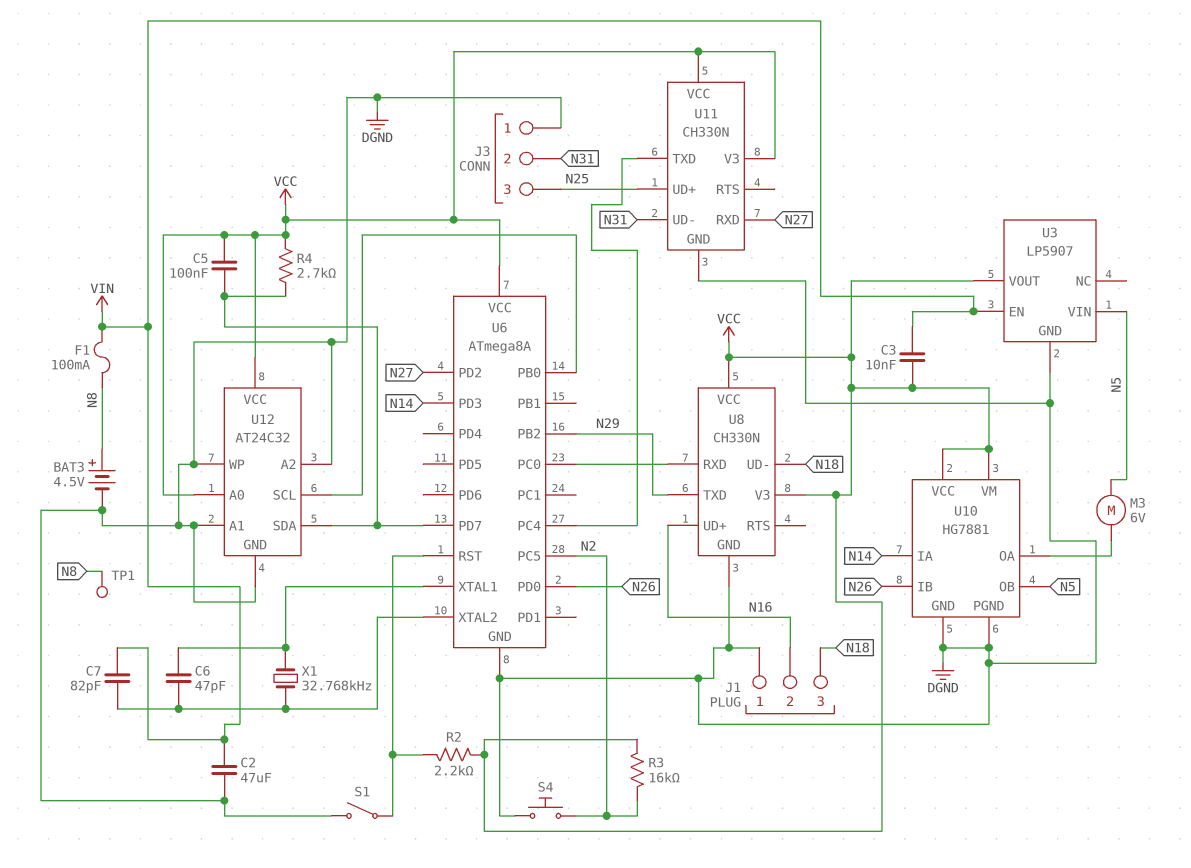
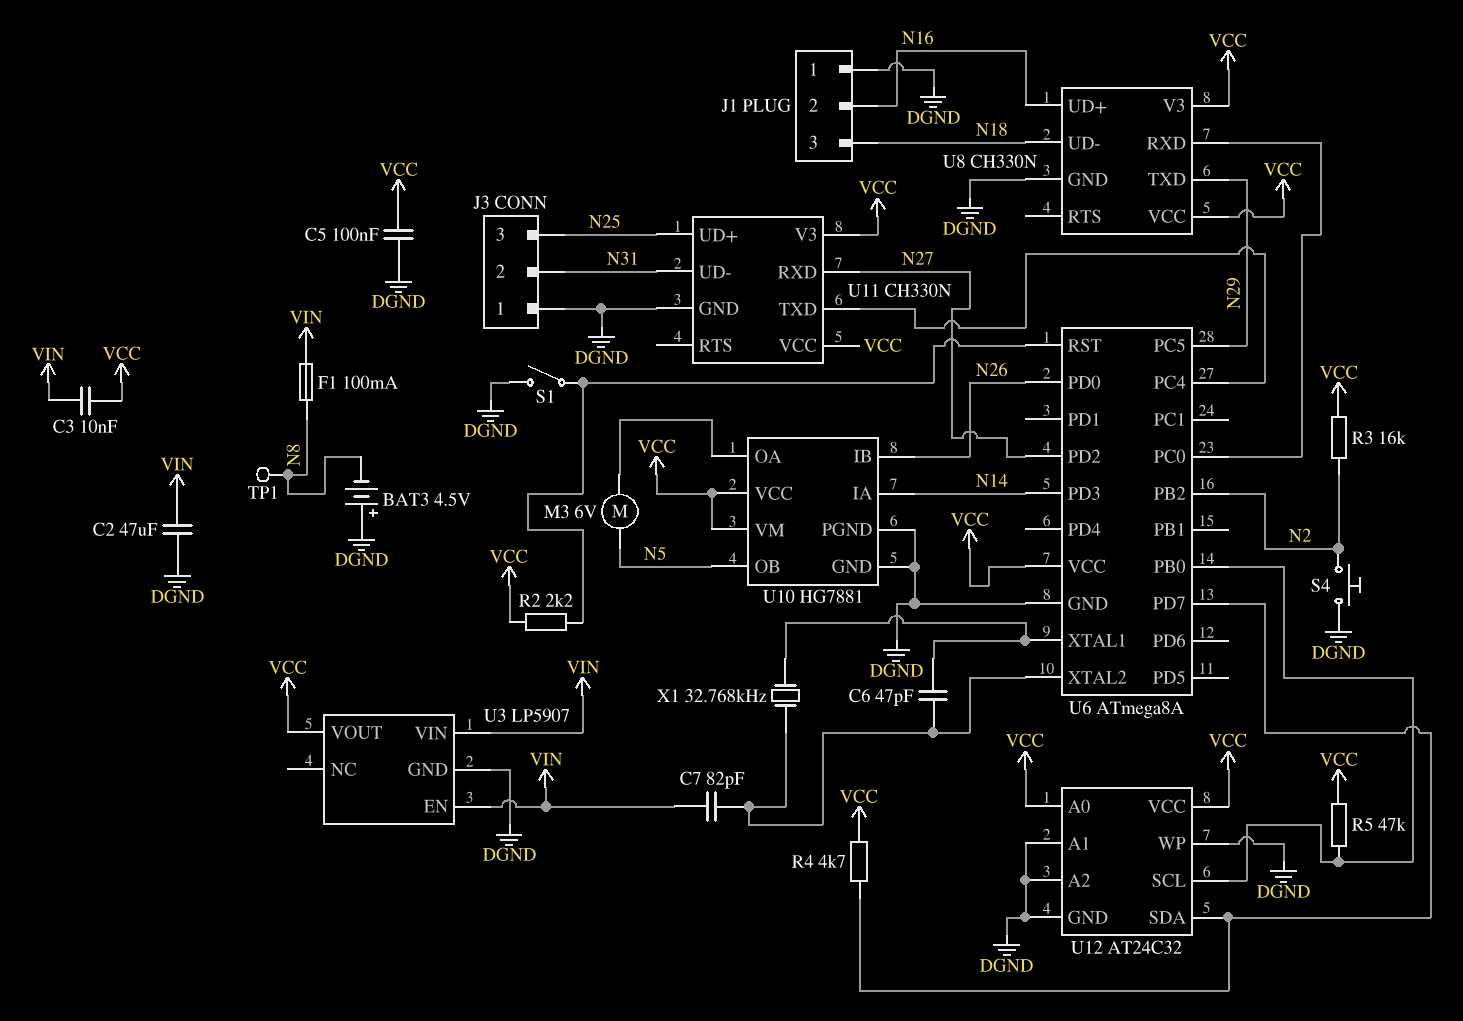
BAT3: 4.5V (plus N8, minus DGND) -> 4.5V (plus DGND, minus N8)
C5: 100nF (U6/PD7, VCC) -> 100nF (DGND, VCC)
R4: 2.7k (U6/PD7, VCC) -> 4.7k (U6/PD7, VCC)
R5: none -> 47k (U6/PB0, VCC)
U3 pin VIN: N5 -> VIN
U6 pin PB2: N29 -> N2
U6 pin PC5: N2 -> N29

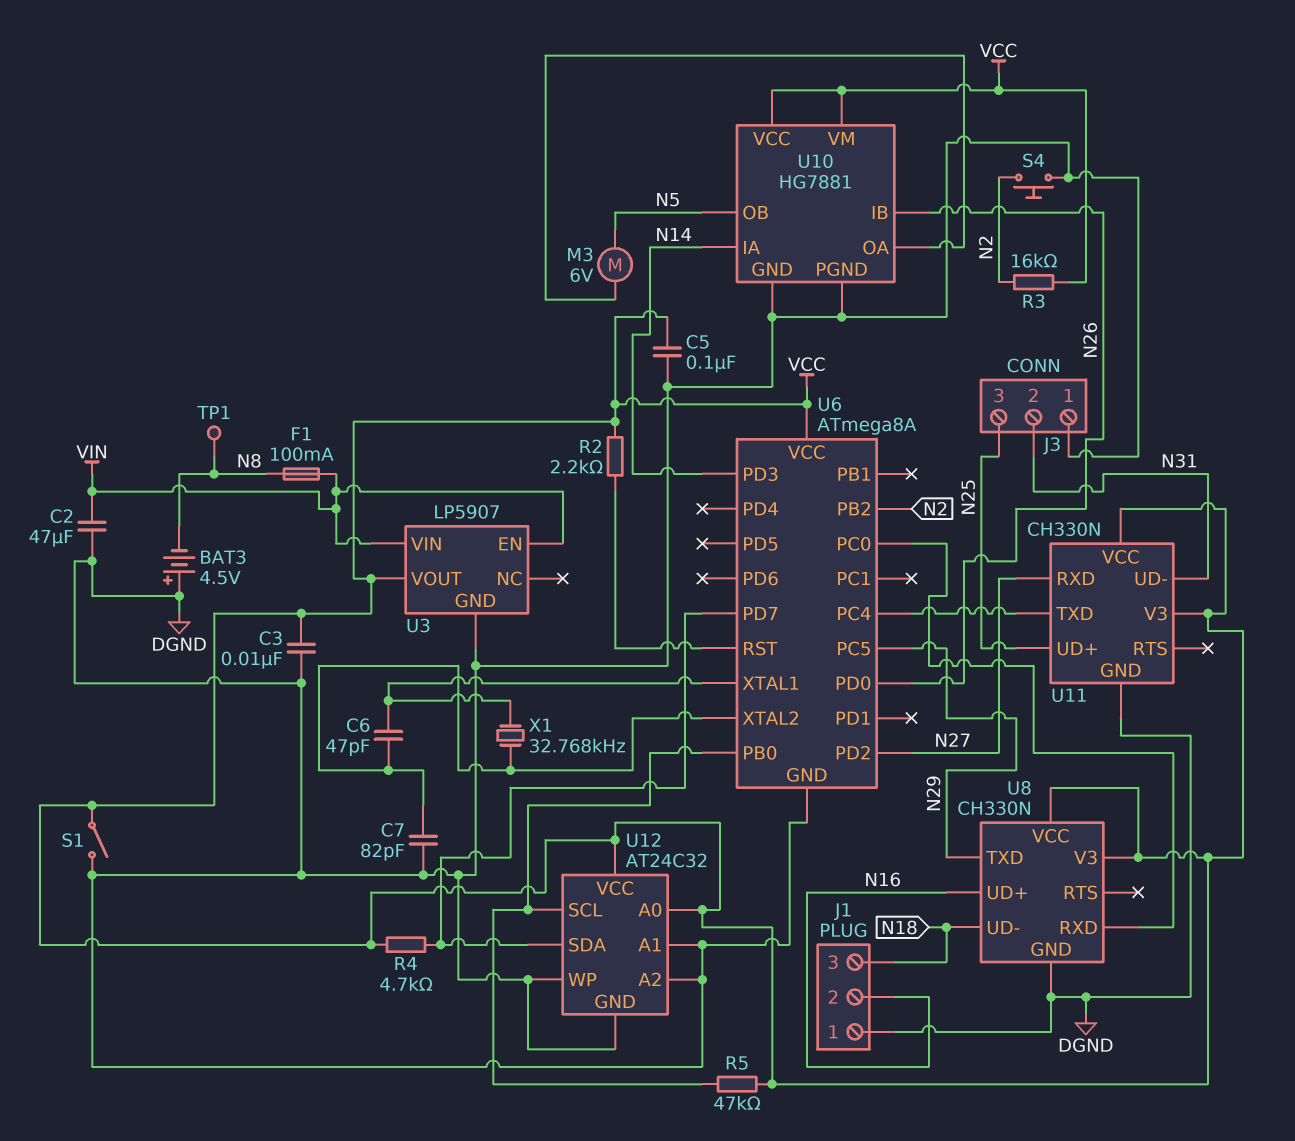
C3: 10nF (VCC, VIN) -> 10nF (DGND, VCC)
C7: 82pF (U6/XTAL2, VIN) -> 82pF (DGND, U6/XTAL2)
S1: switch (DGND, U6/RST) -> switch (DGND, VCC)

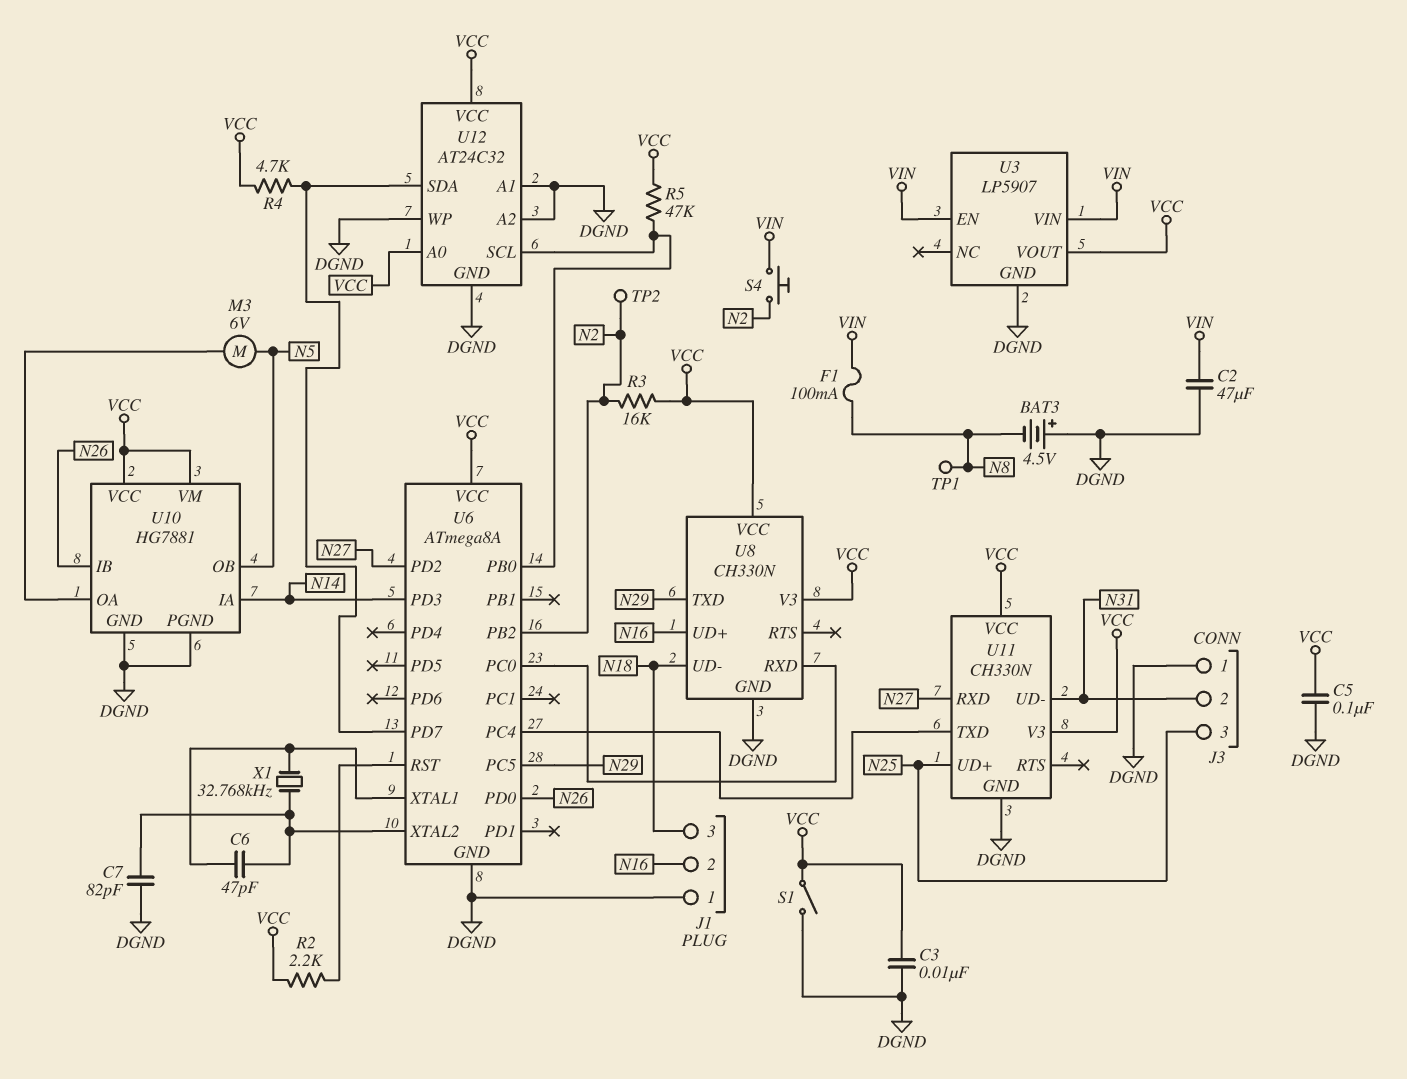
S4: button (DGND, N2) -> button (N2, VIN)
TP2: none -> test point (N2)

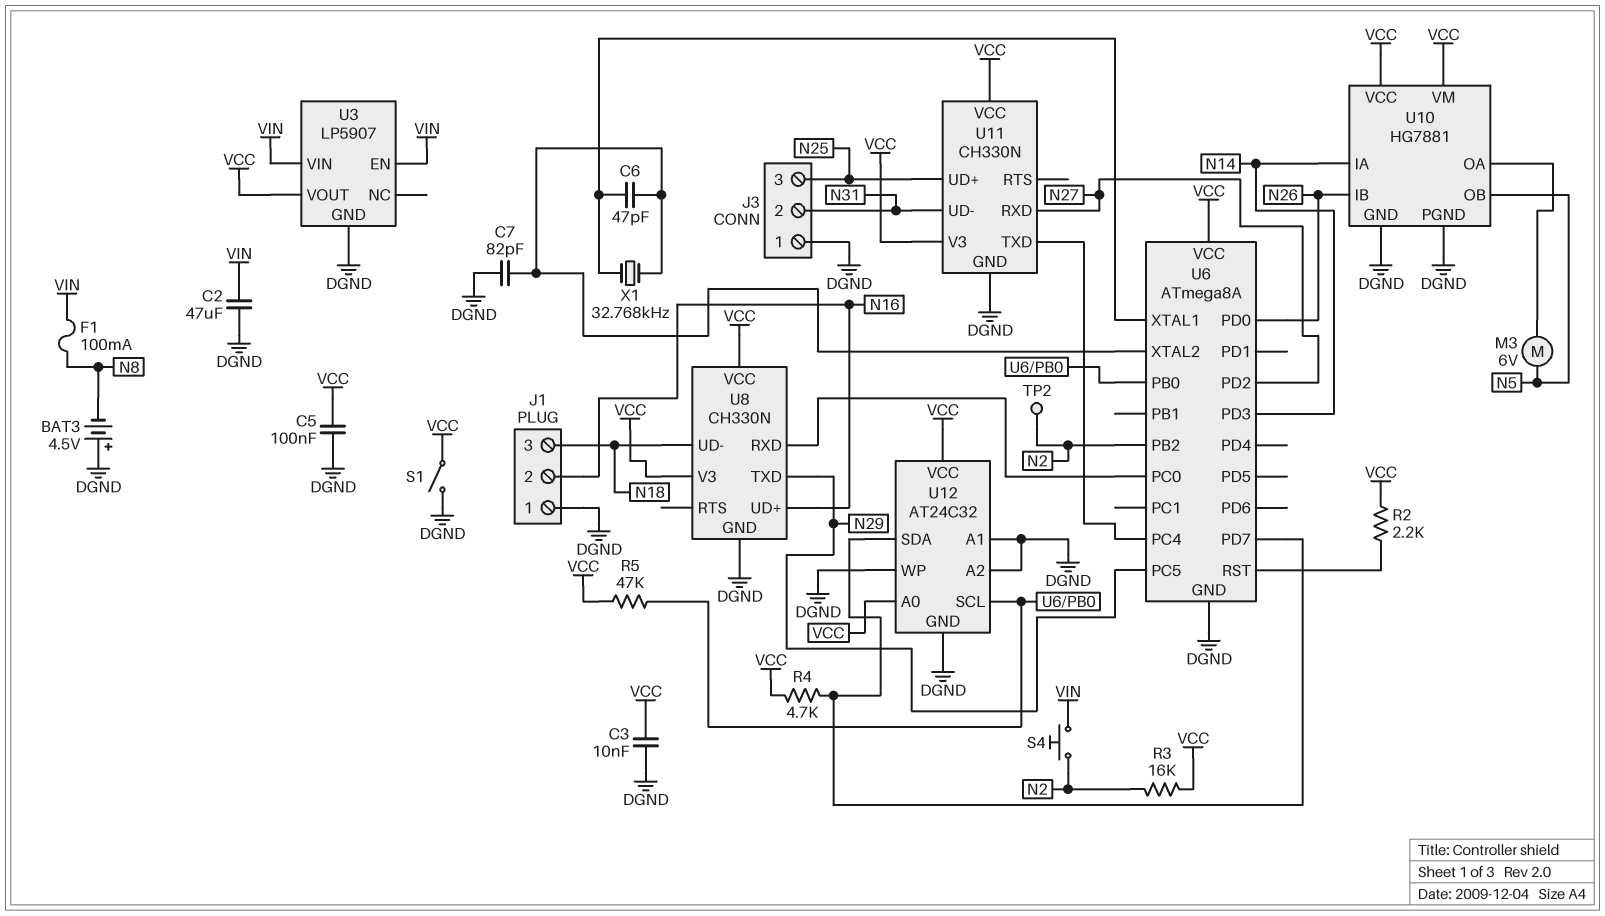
TP1: test point (N8) -> none

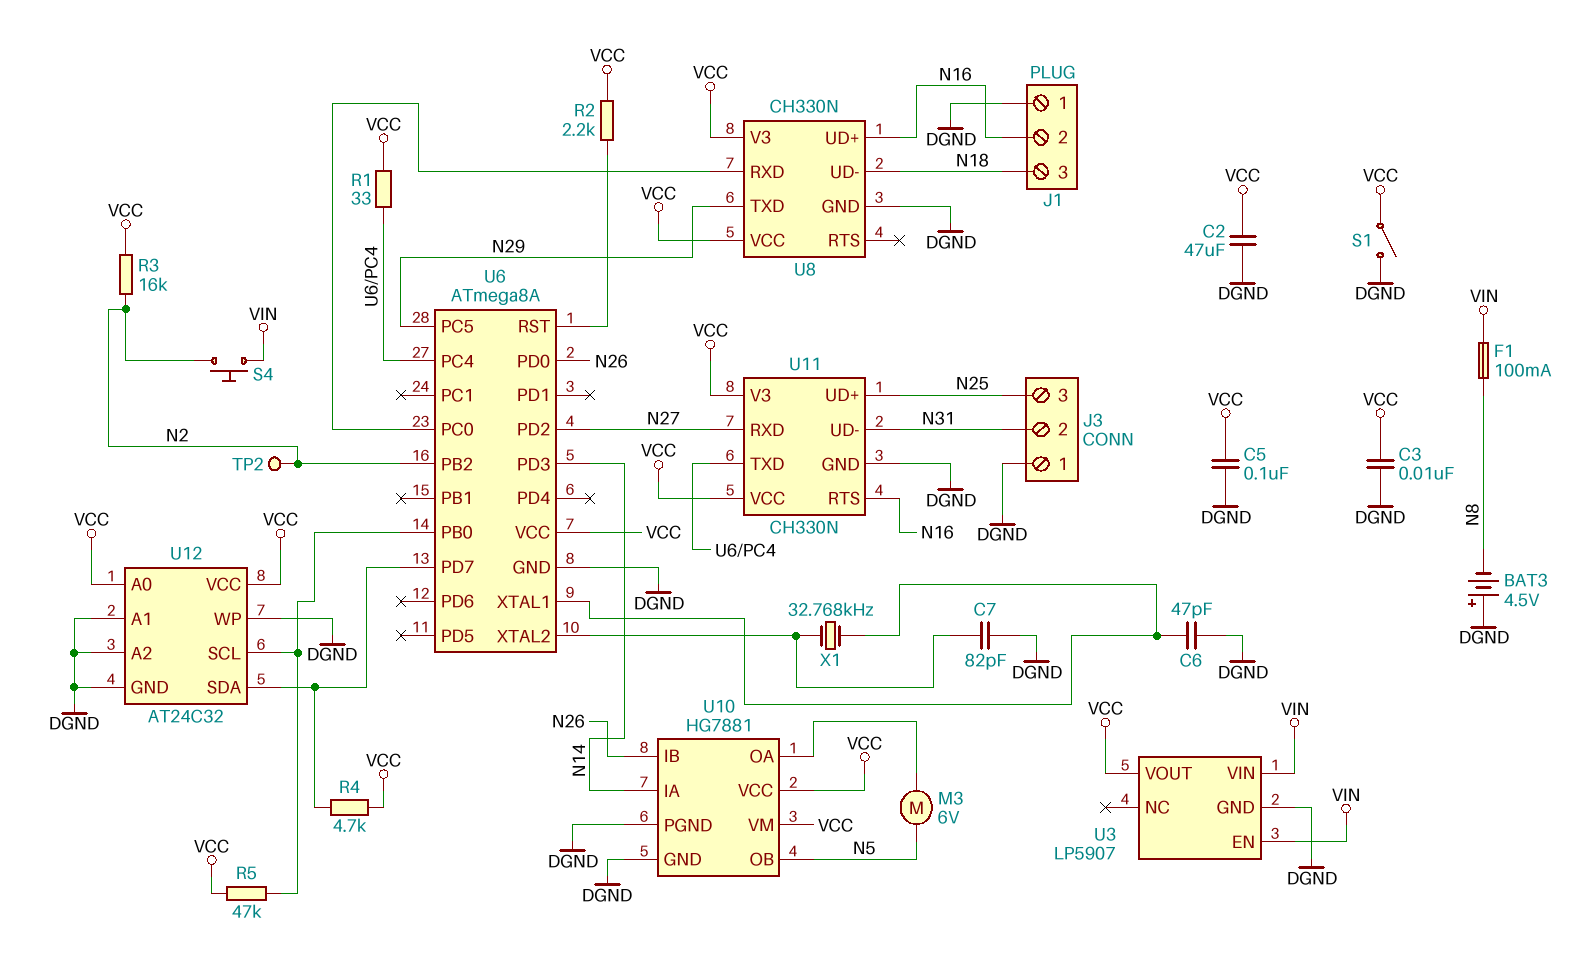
C2: 47uF (DGND, VIN) -> 47uF (DGND, VCC)
C6: 47pF (U6/XTAL1, U6/XTAL2) -> 47pF (DGND, U6/XTAL1)
R1: none -> 33 (U6/PC4, VCC)
U11 pin RTS: none -> N16

